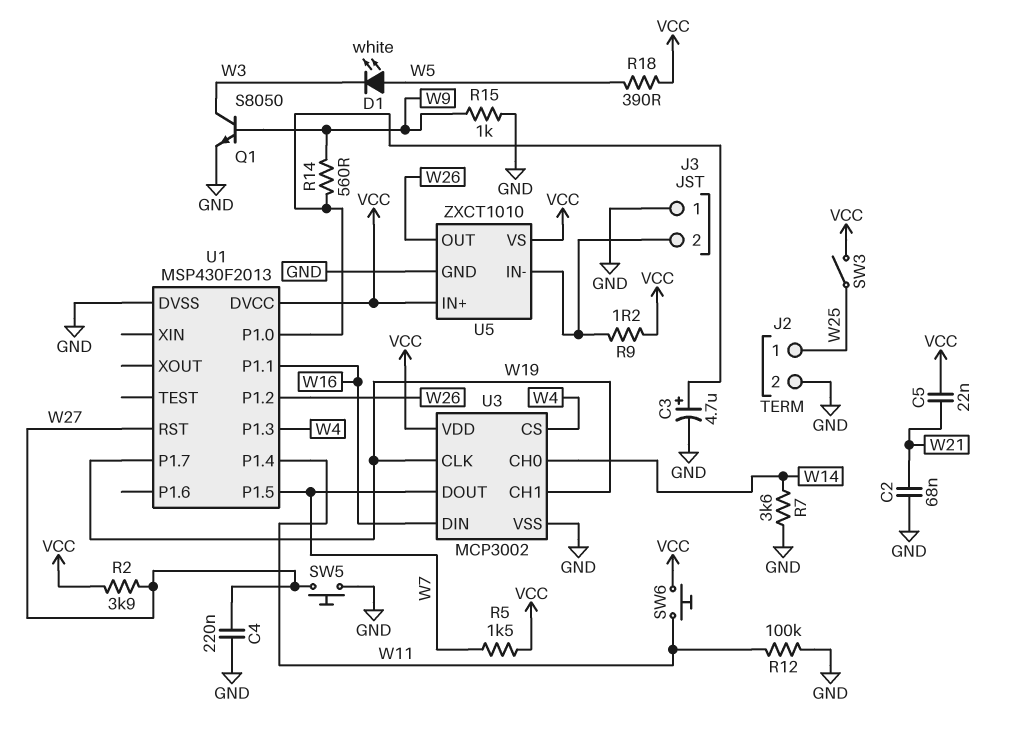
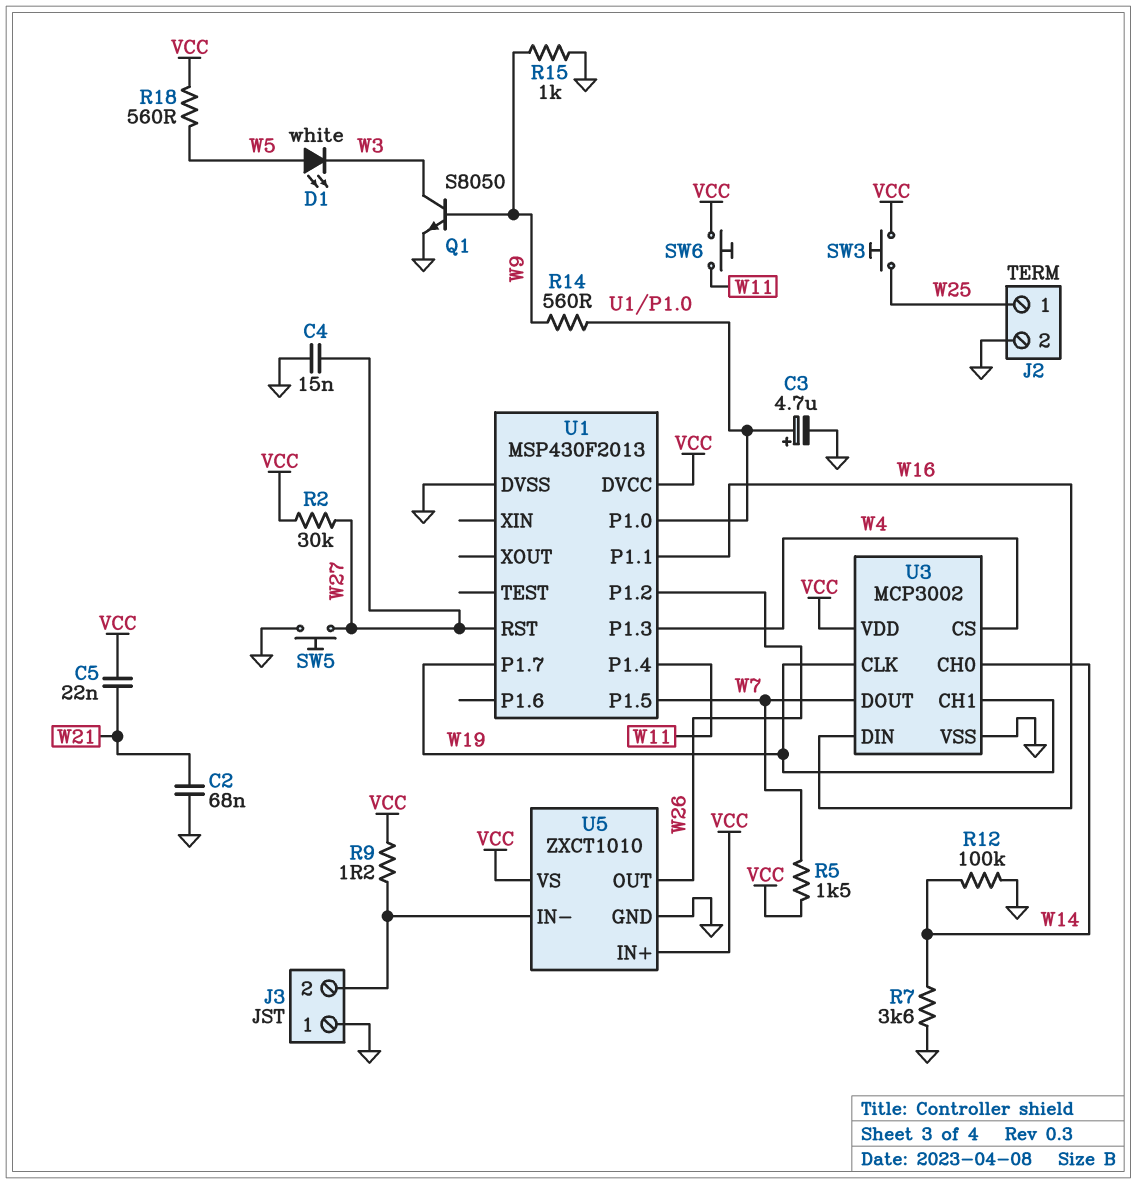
C4: 220nF (GND, W27) -> 15nF (GND, W27)
R2: 3.9k (VCC, W27) -> 30k (VCC, W27)
R12: 100k (GND, W11) -> 100k (GND, W14)
R18: 390 (VCC, W5) -> 560 (VCC, W5)
SW3: switch (VCC, W25) -> button (VCC, W25)

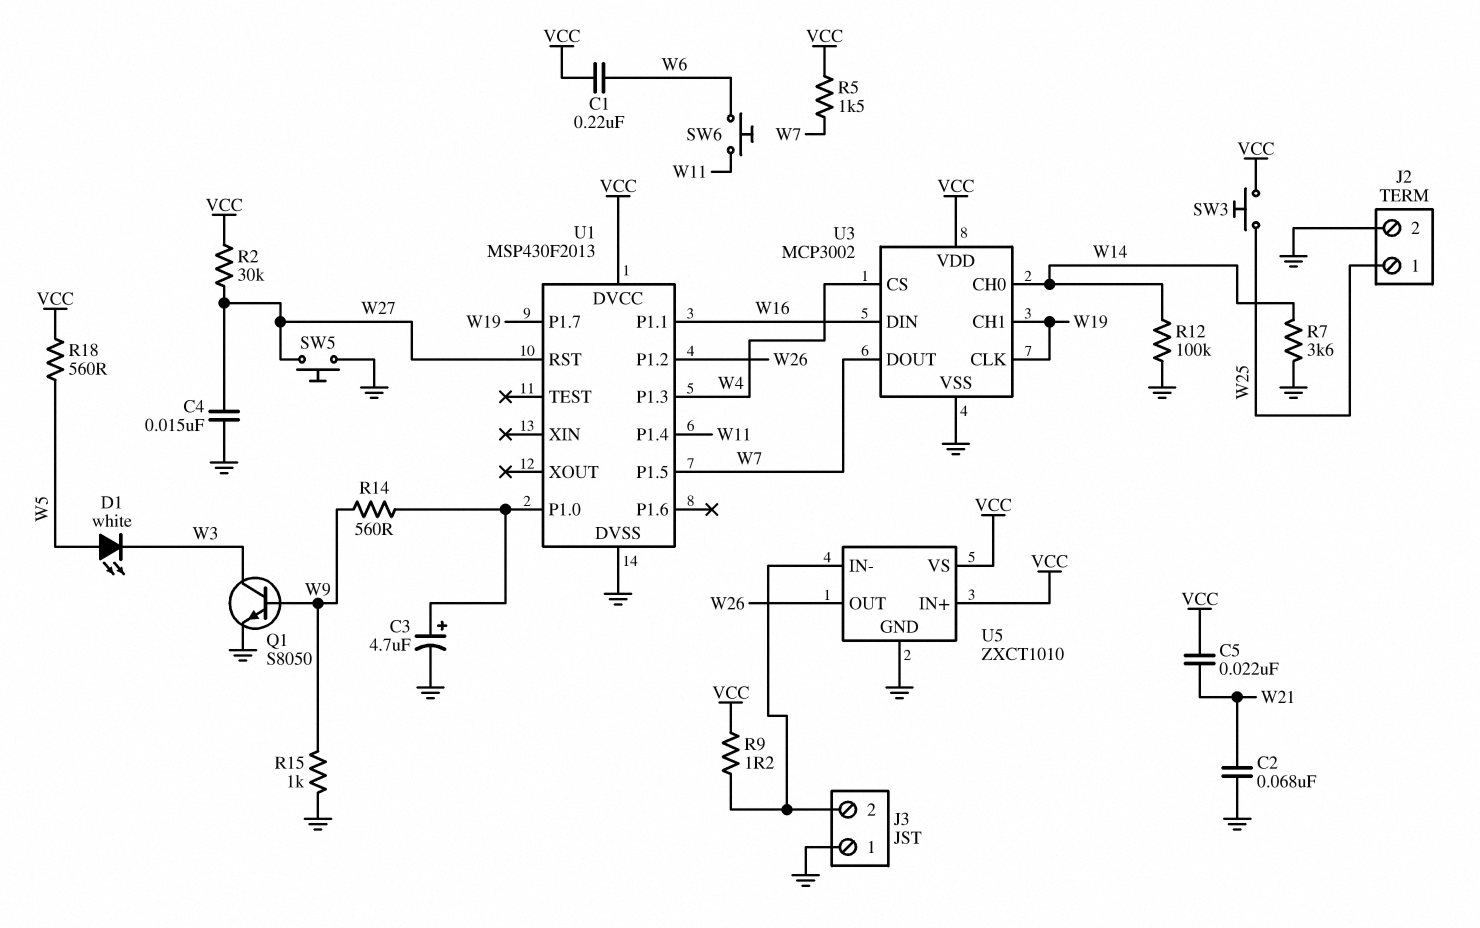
C1: none -> 220nF (VCC, W6)
SW6: button (VCC, W11) -> button (W6, W11)

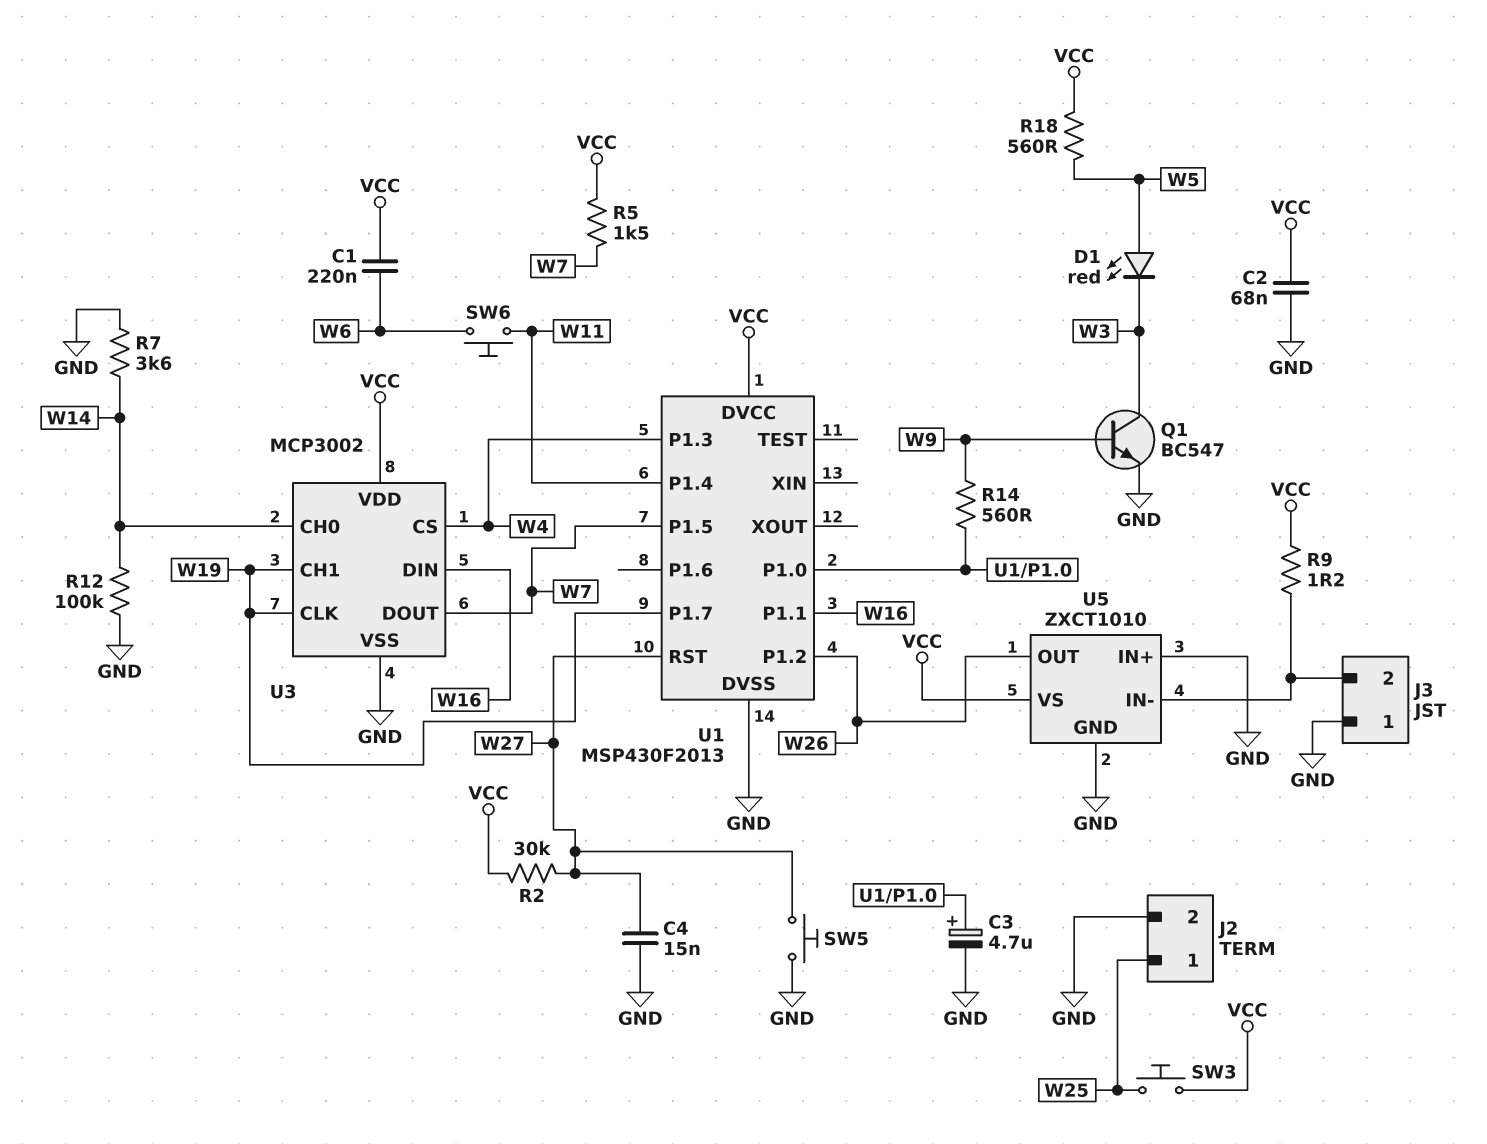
C2: 68nF (GND, W21) -> 68nF (GND, VCC)
C5: 22nF (VCC, W21) -> none
D1: LED white (A W5, K W3) -> LED red (A W5, K W3)
Q1: NPN S8050 (B W9, C W3, E GND) -> NPN BC547 (B W9, C W3, E GND)
R15: 1k (GND, W9) -> none
U5 pin IN+: VCC -> GND

